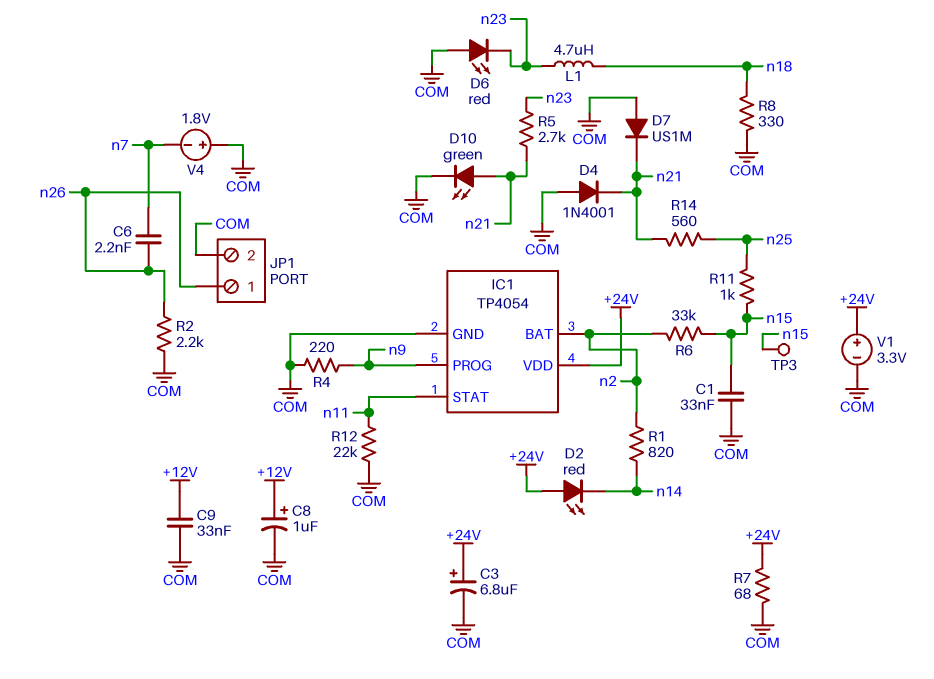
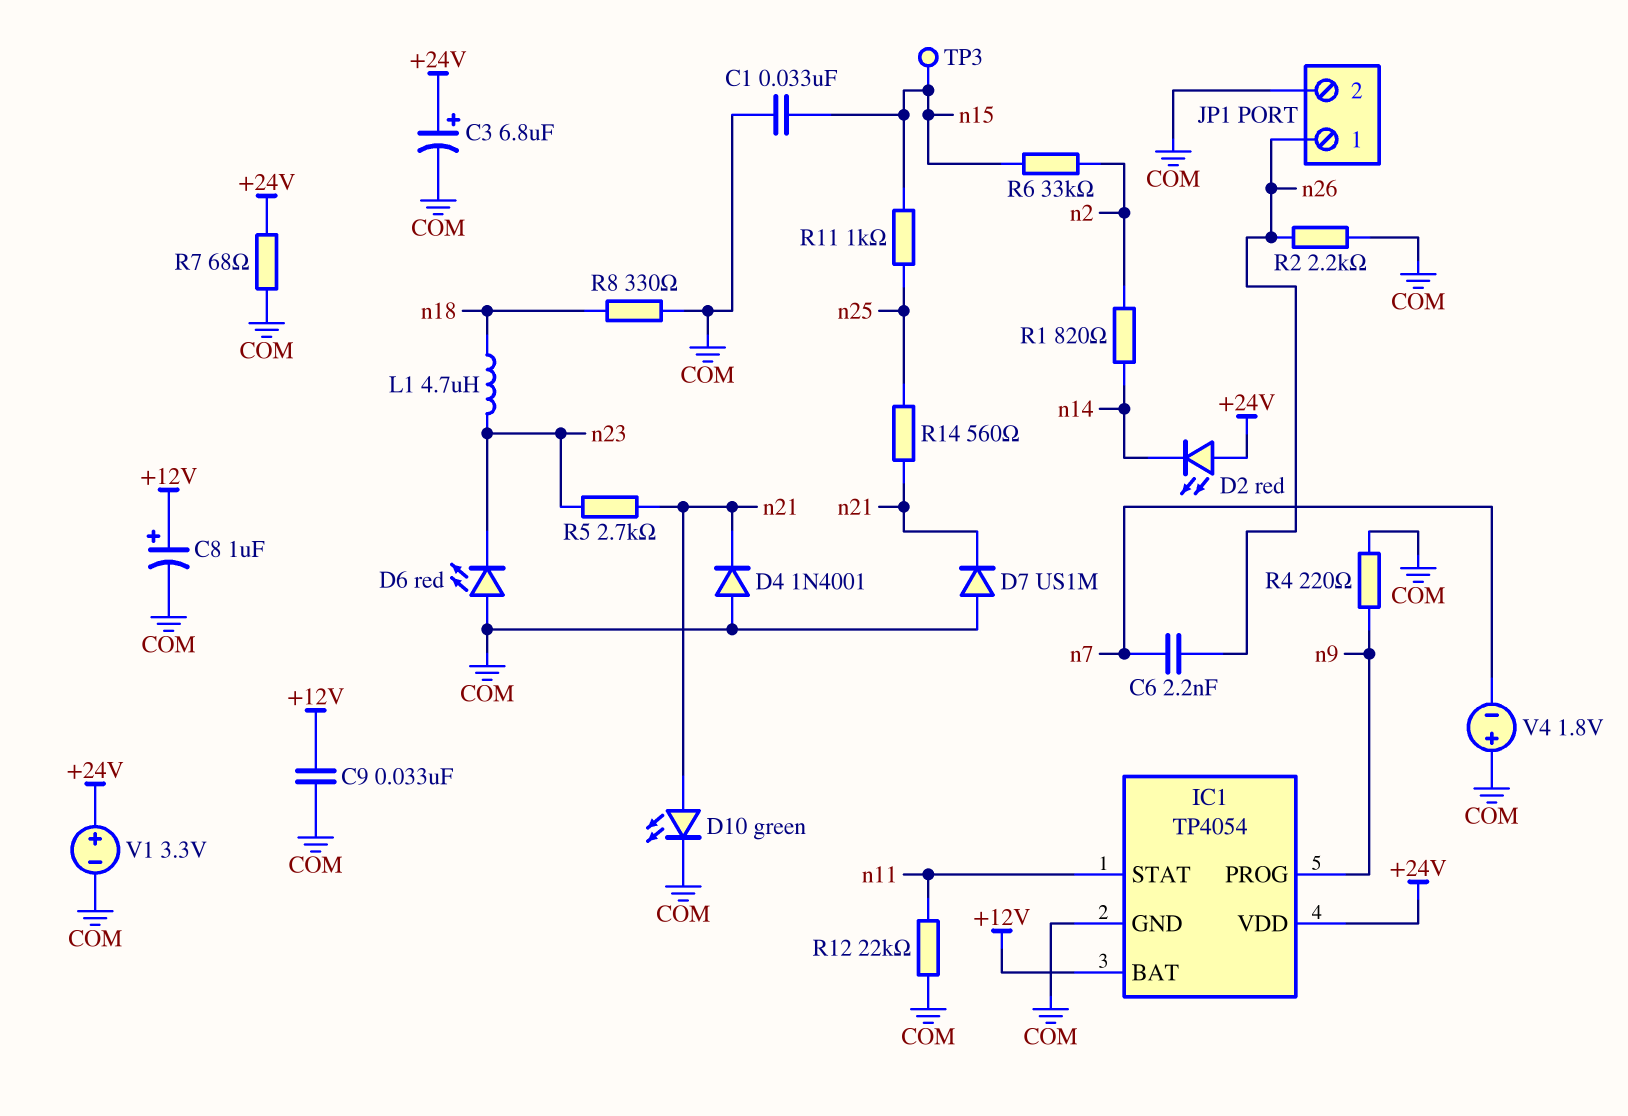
IC1 pin BAT: n2 -> +12V

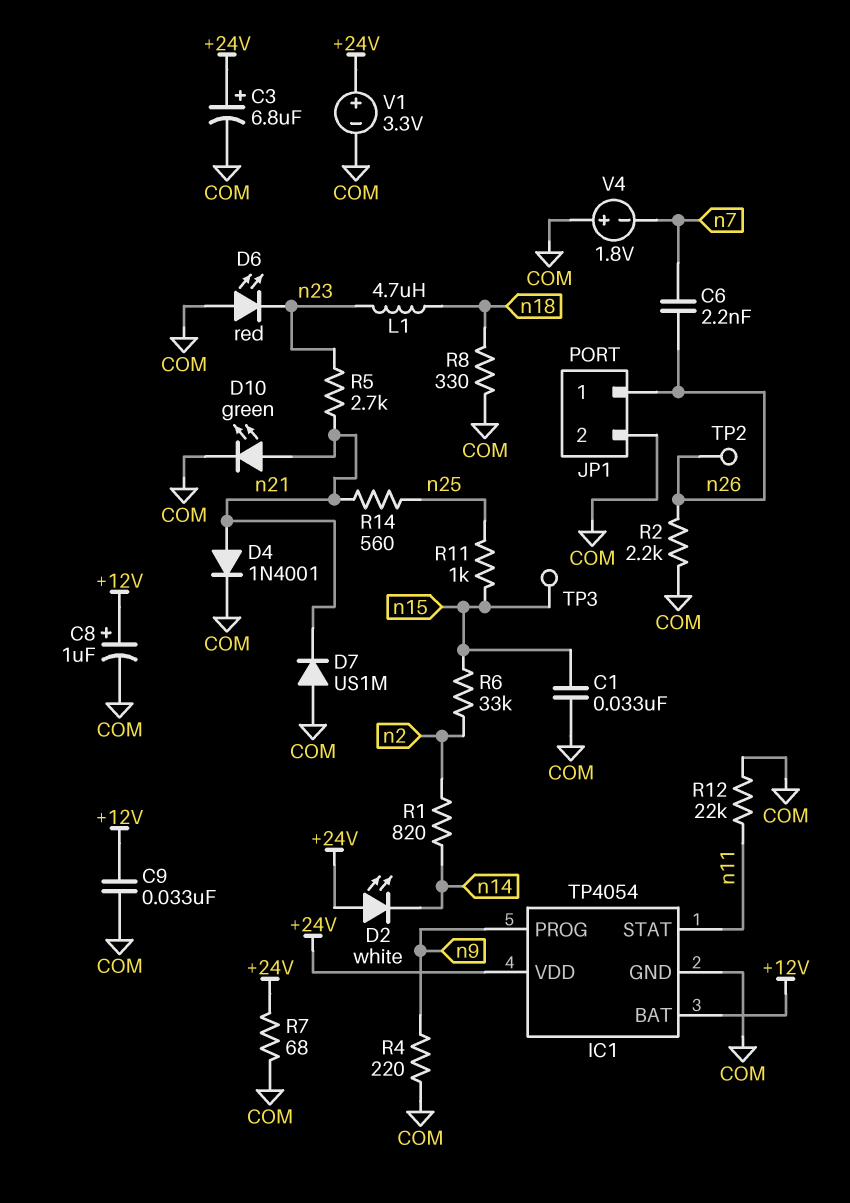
D2: LED red (A +24V, K n14) -> LED white (A +24V, K n14)
D4: diode 1N4001 (A COM, K n21) -> diode 1N4001 (A n21, K COM)
TP2: none -> test point (n26)

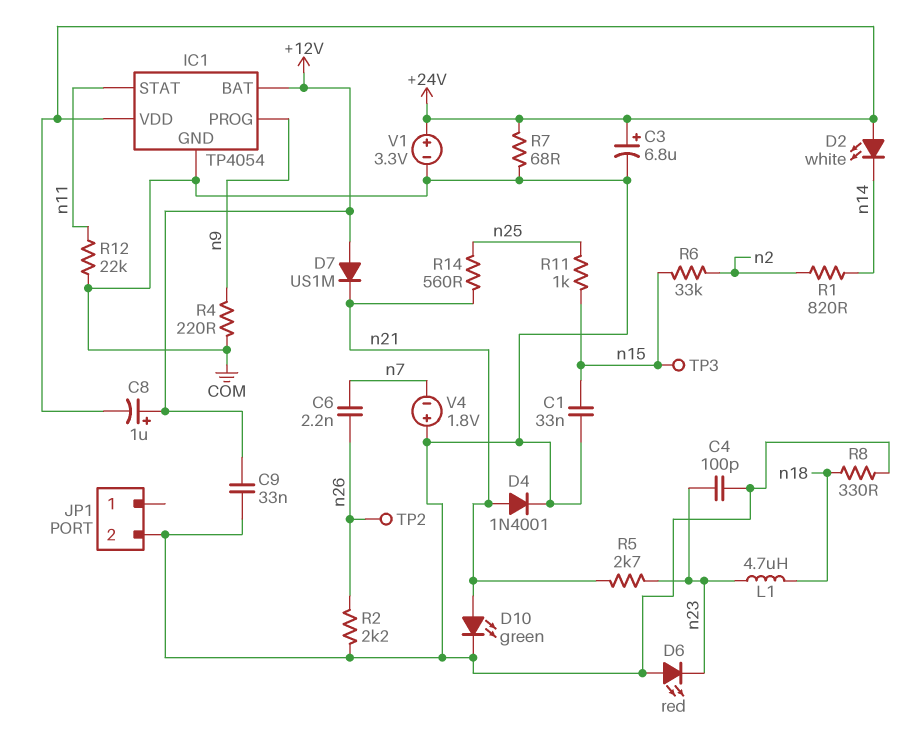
C4: none -> 100pF (COM, n23)
C8: 1uF (plus +12V, minus COM) -> 1uF (plus +12V, minus +24V)
D7: diode US1M (A COM, K n21) -> diode US1M (A +12V, K n21)
JP1 pin 1: n26 -> none

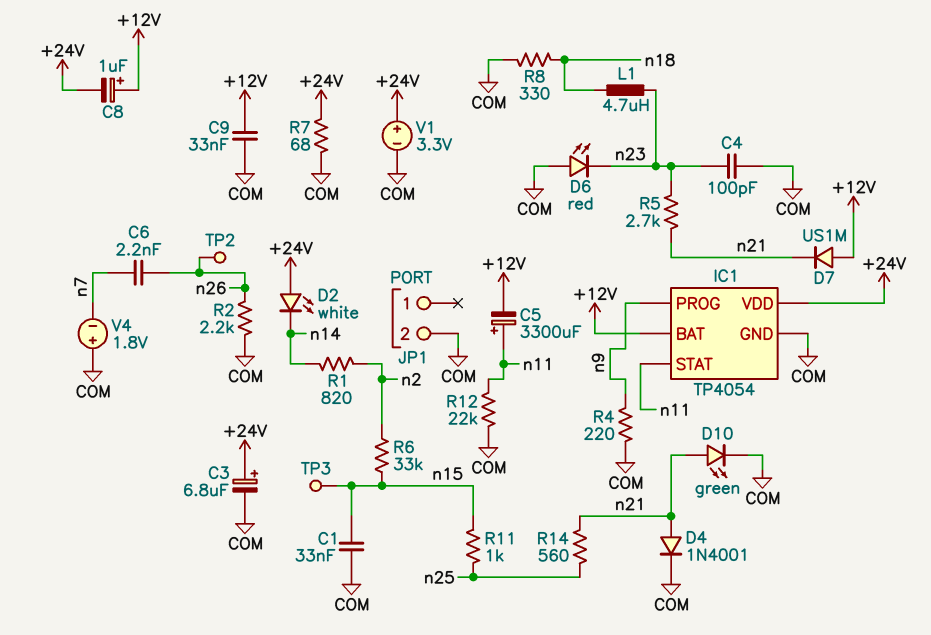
C5: none -> 3300uF (plus n11, minus +12V)

